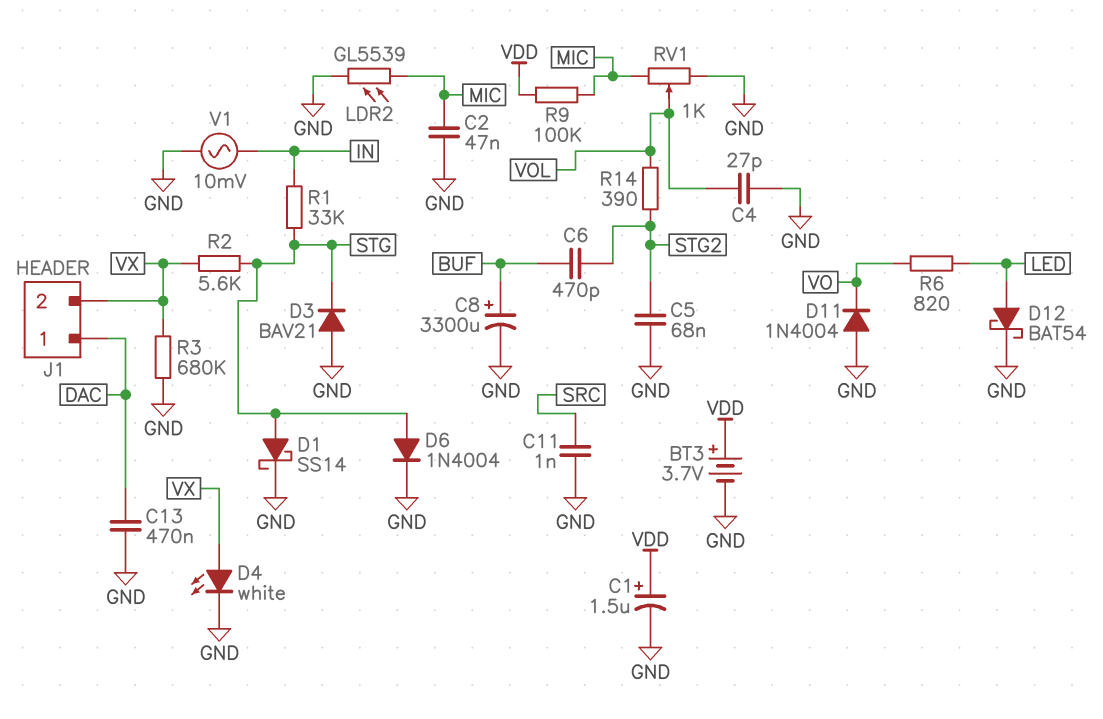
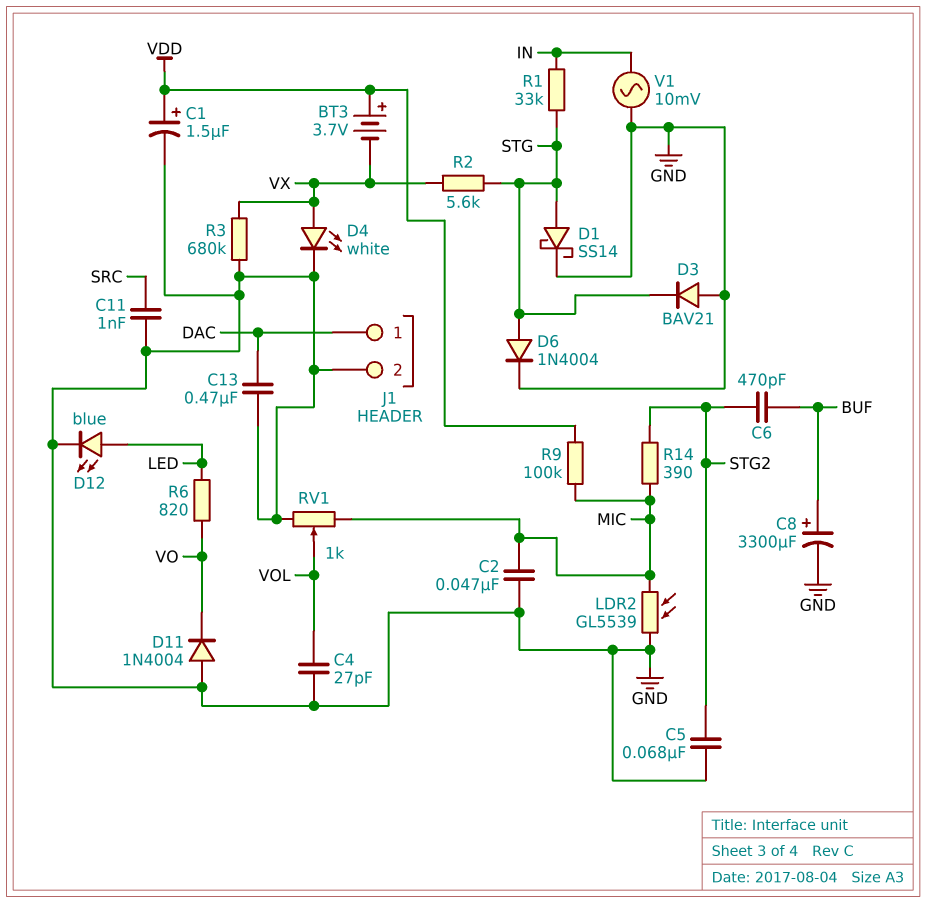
BT3: 3.7V (plus VDD, minus GND) -> 3.7V (plus VDD, minus VX)
D12: schottky BAT54 (A LED, K GND) -> LED blue (A LED, K GND)
J1 pin 2: VX -> GND
R14: 390 (STG2, VOL) -> 390 (MIC, STG2)

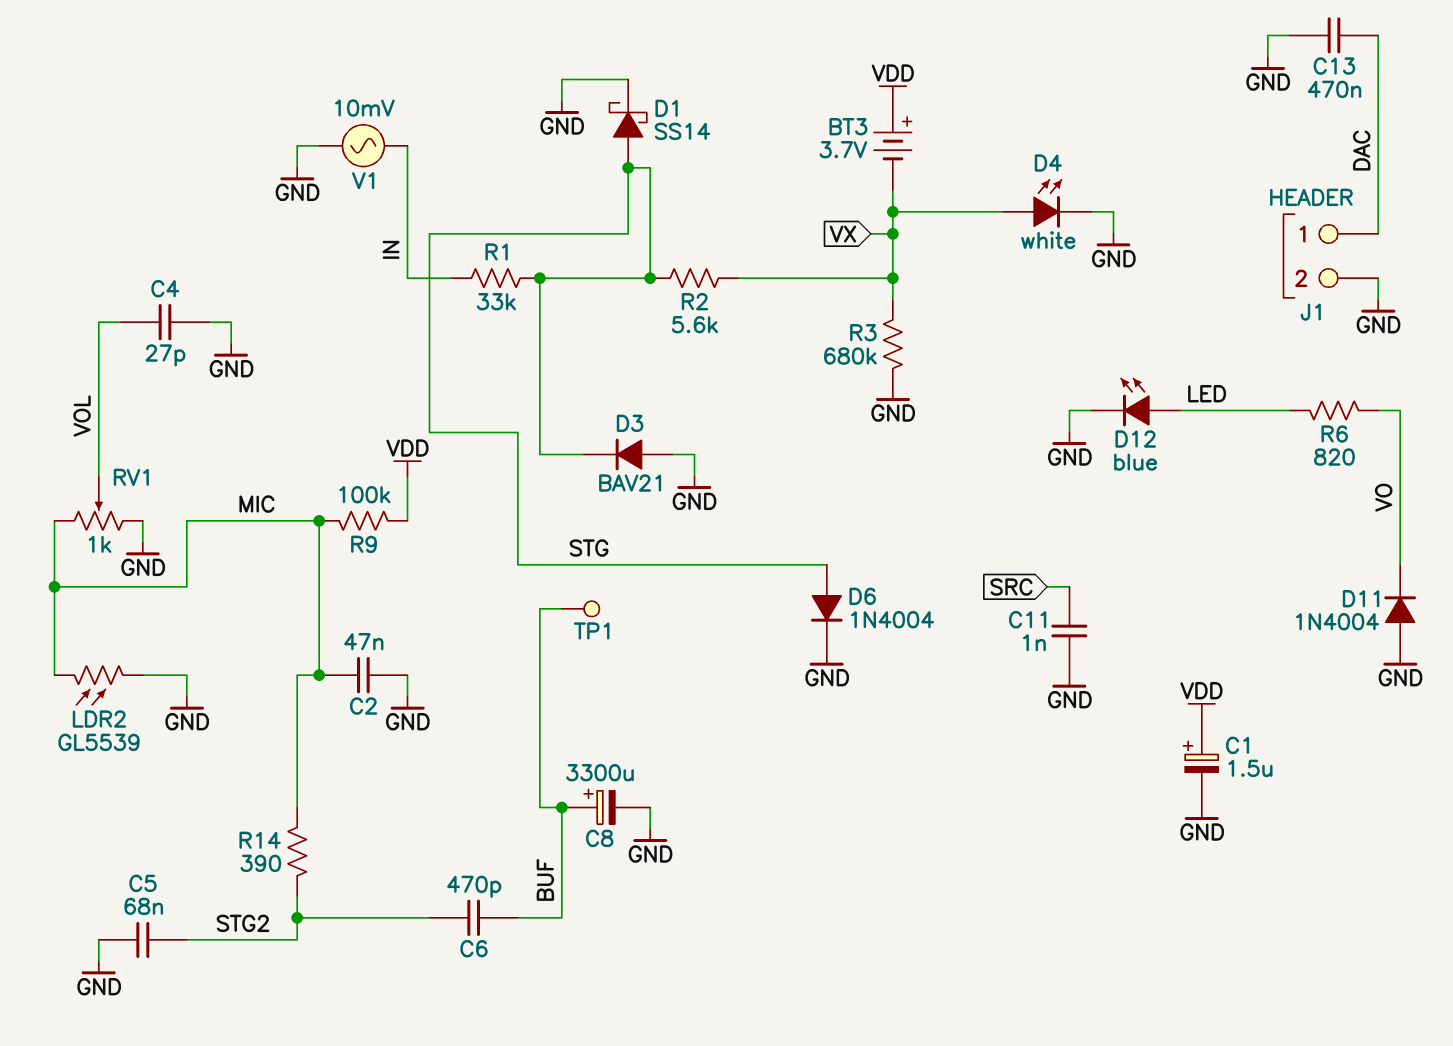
TP1: none -> test point (BUF)

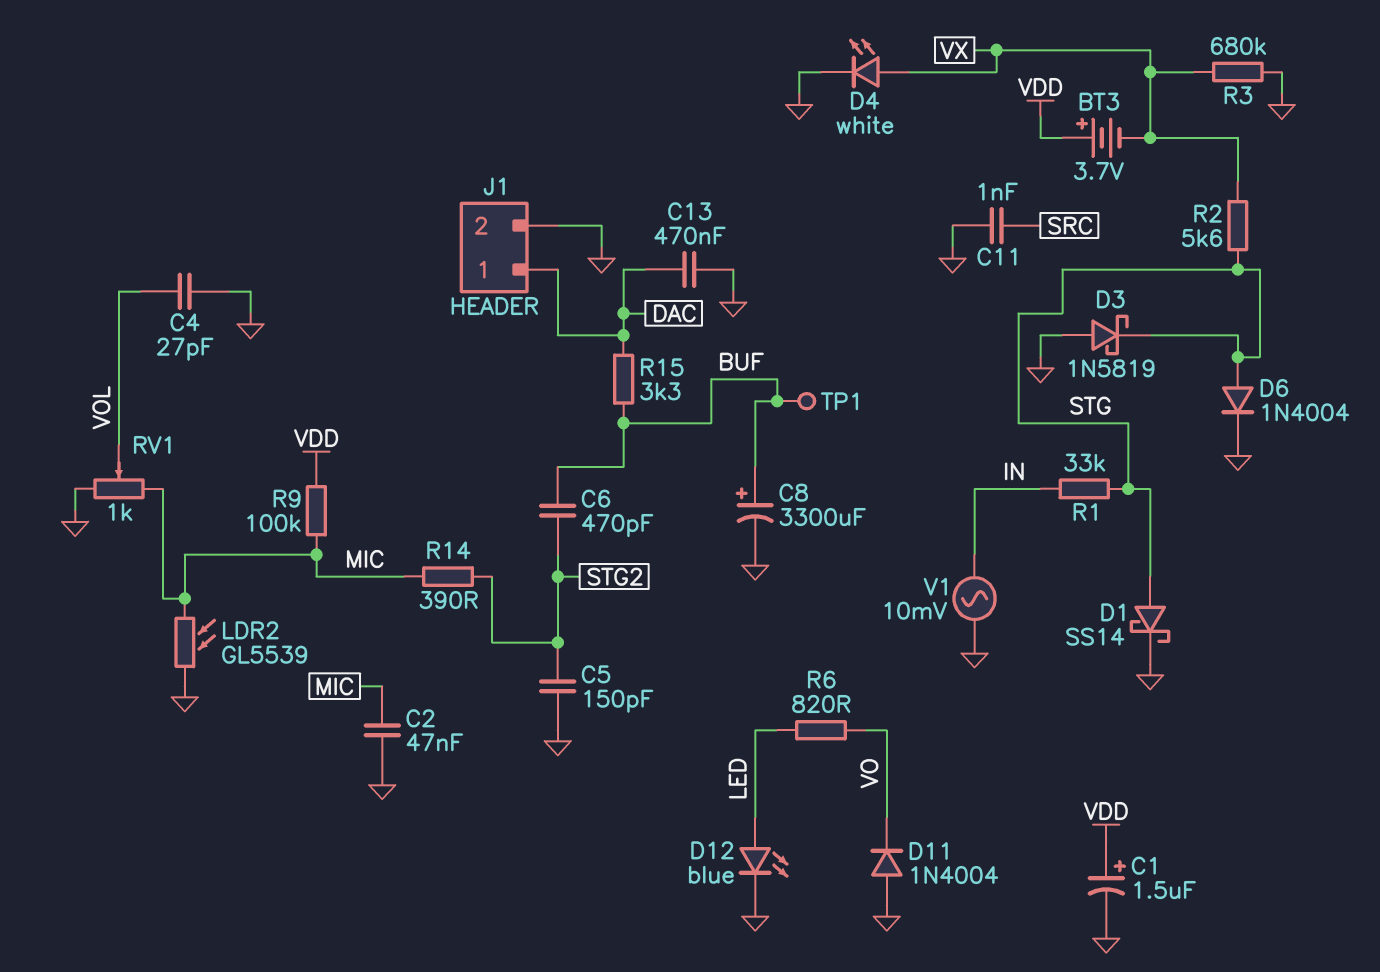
C5: 68nF (GND, STG2) -> 150pF (GND, STG2)
D3: diode BAV21 (A GND, K STG) -> schottky 1N5819 (A GND, K STG)
R15: none -> 3.3k (BUF, DAC)

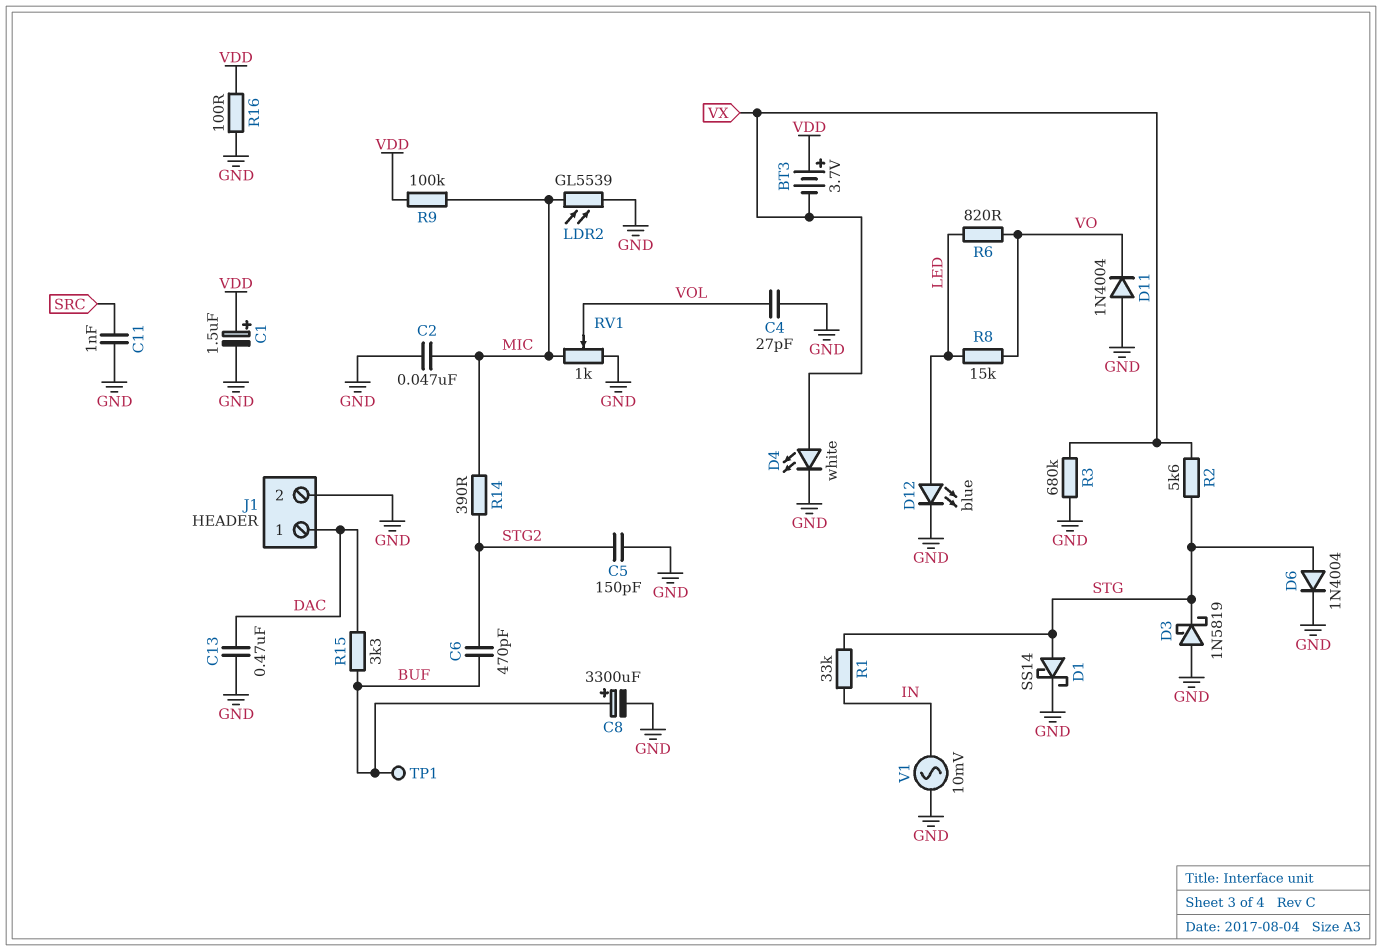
R8: none -> 15k (LED, VO)
R16: none -> 100 (GND, VDD)

